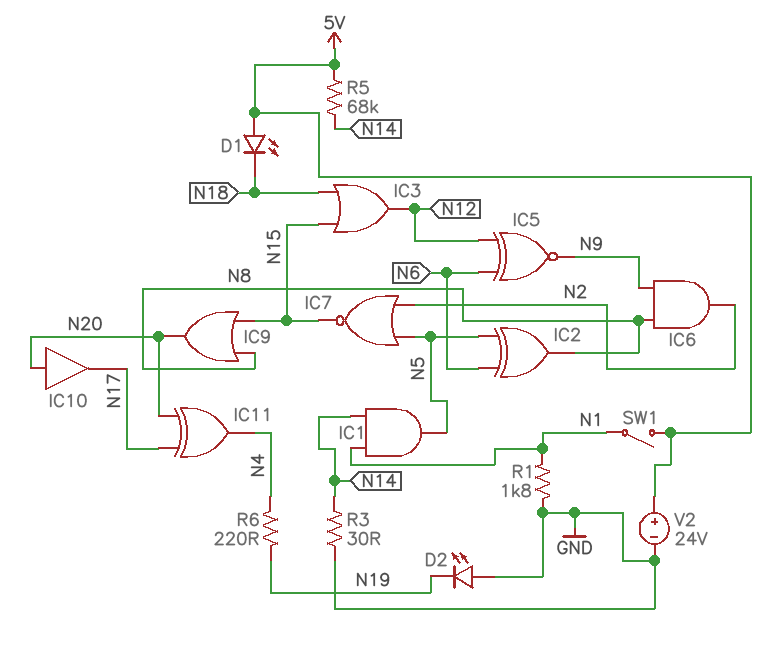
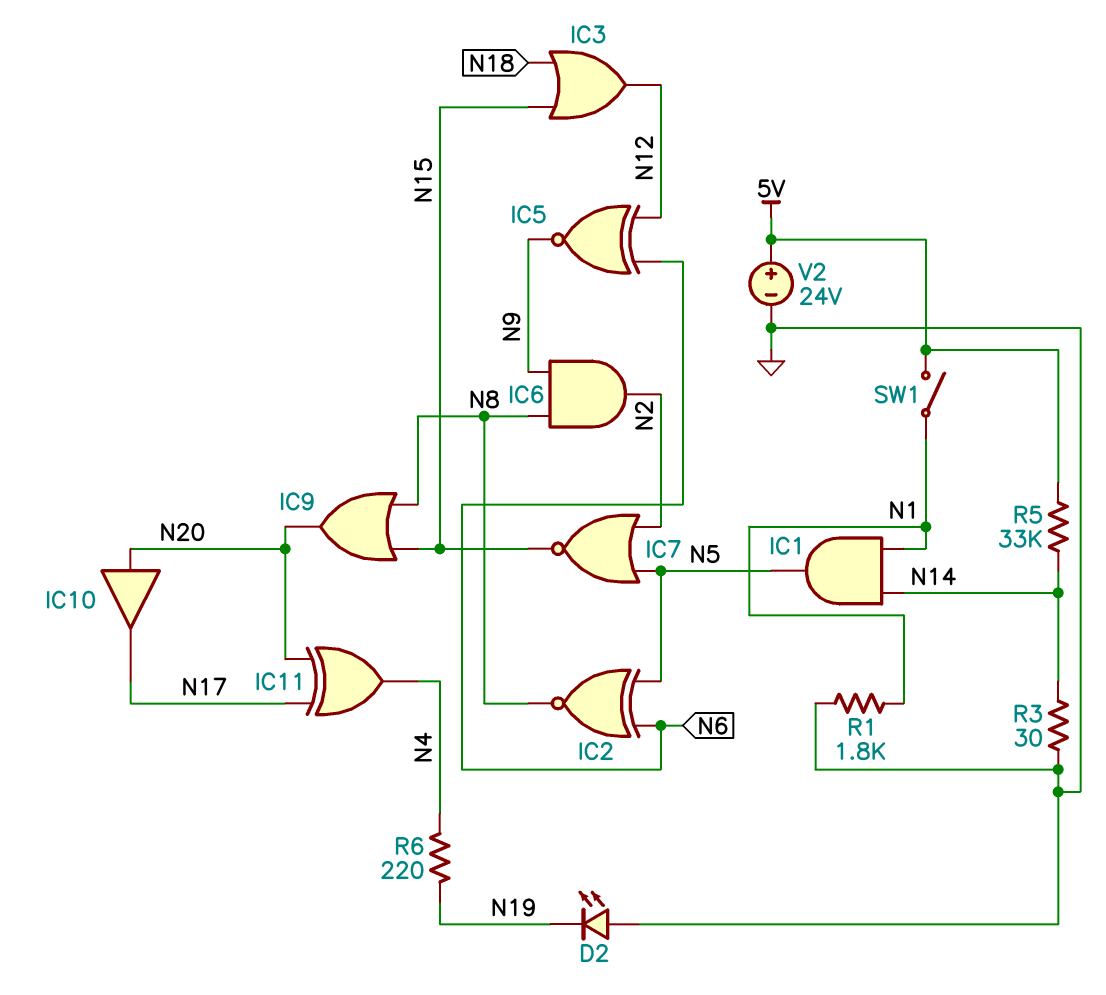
D1: LED (A 5V, K N18) -> none
IC2: XOR (in N5, in N6, out N8) -> XNOR (in N5, in N6, out N8)
R5: 68k (5V, N14) -> 33k (5V, N14)

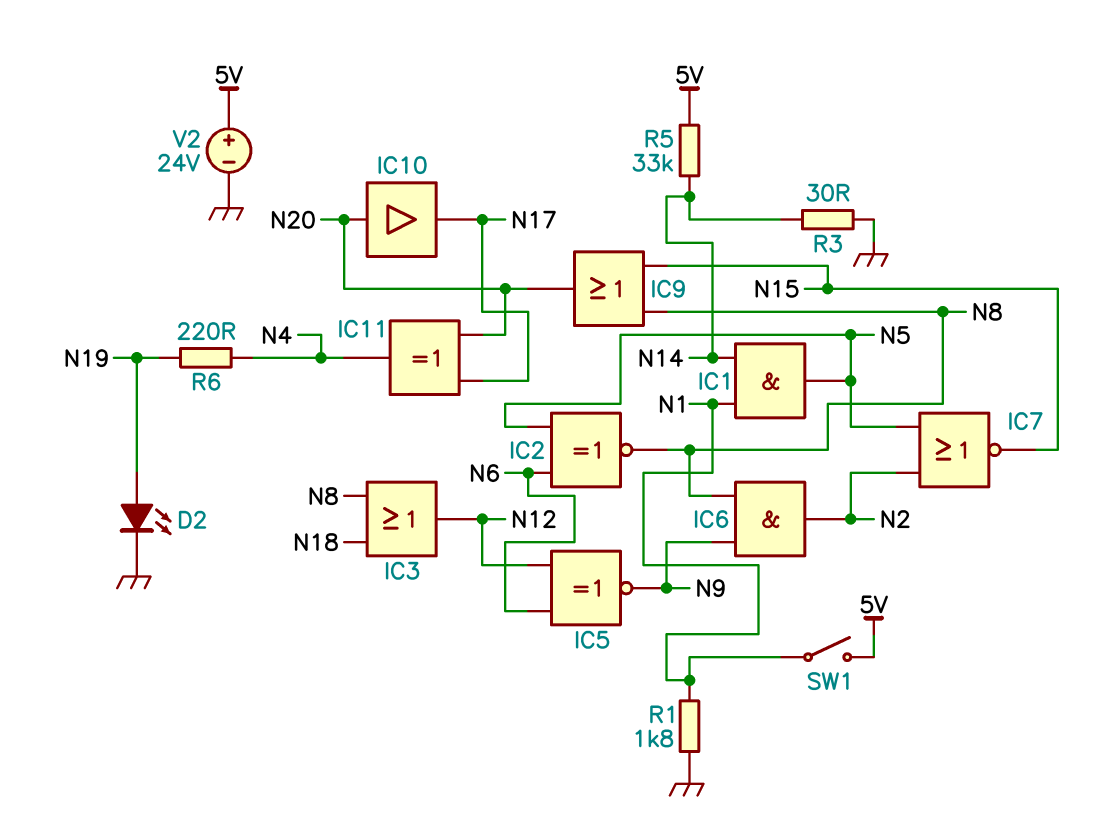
D2: LED (A GND, K N19) -> LED (A N19, K GND)
IC3: OR (in N15, in N18, out N12) -> OR (in N8, in N18, out N12)

